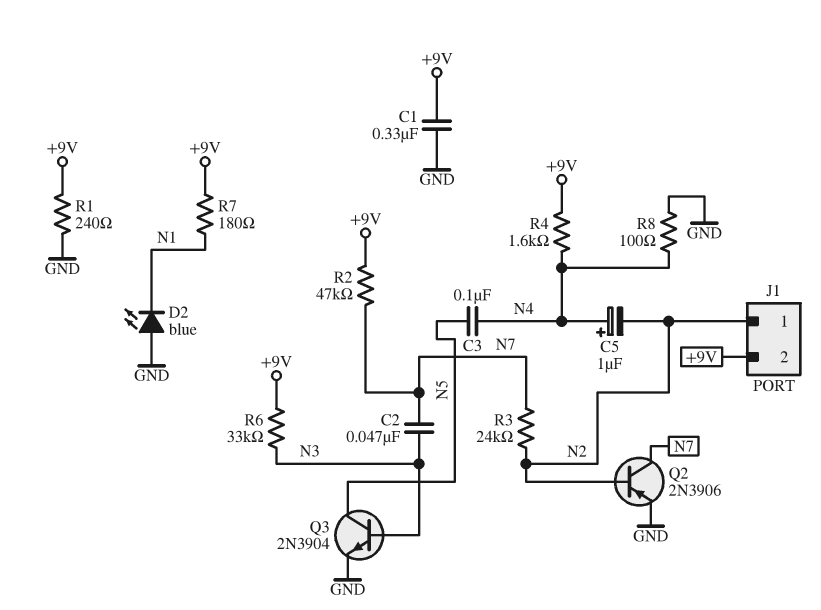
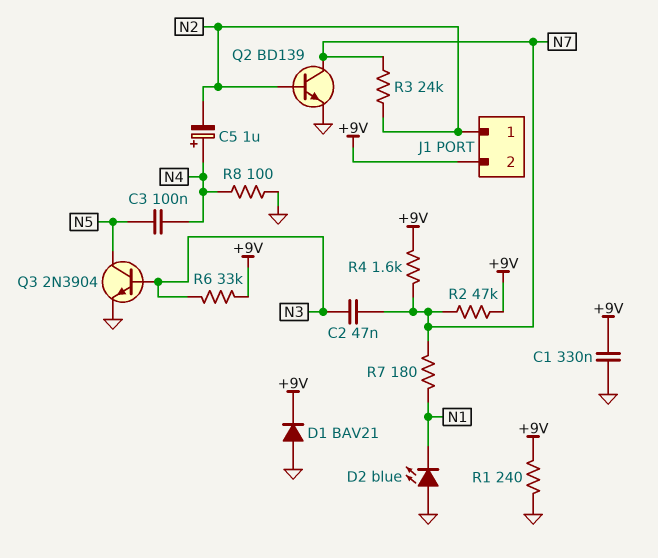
D1: none -> diode BAV21 (A GND, K +9V)
Q2: PNP 2N3906 (B N2, C N7, E GND) -> NPN BD139 (B N2, C N7, E GND)
R4: 1.6k (+9V, N4) -> 1.6k (+9V, N7)
R7: 180 (+9V, N1) -> 180 (N1, N7)

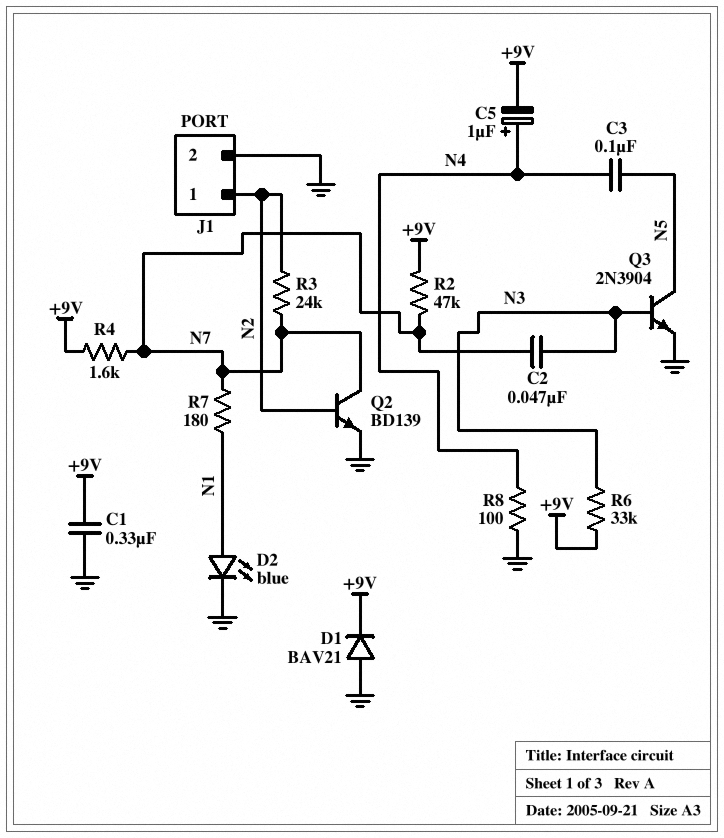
C5: 1uF (plus N4, minus N2) -> 1uF (plus N4, minus +9V)
D2: LED blue (A GND, K N1) -> LED blue (A N1, K GND)
J1 pin 2: +9V -> GND
R1: 240 (+9V, GND) -> none

